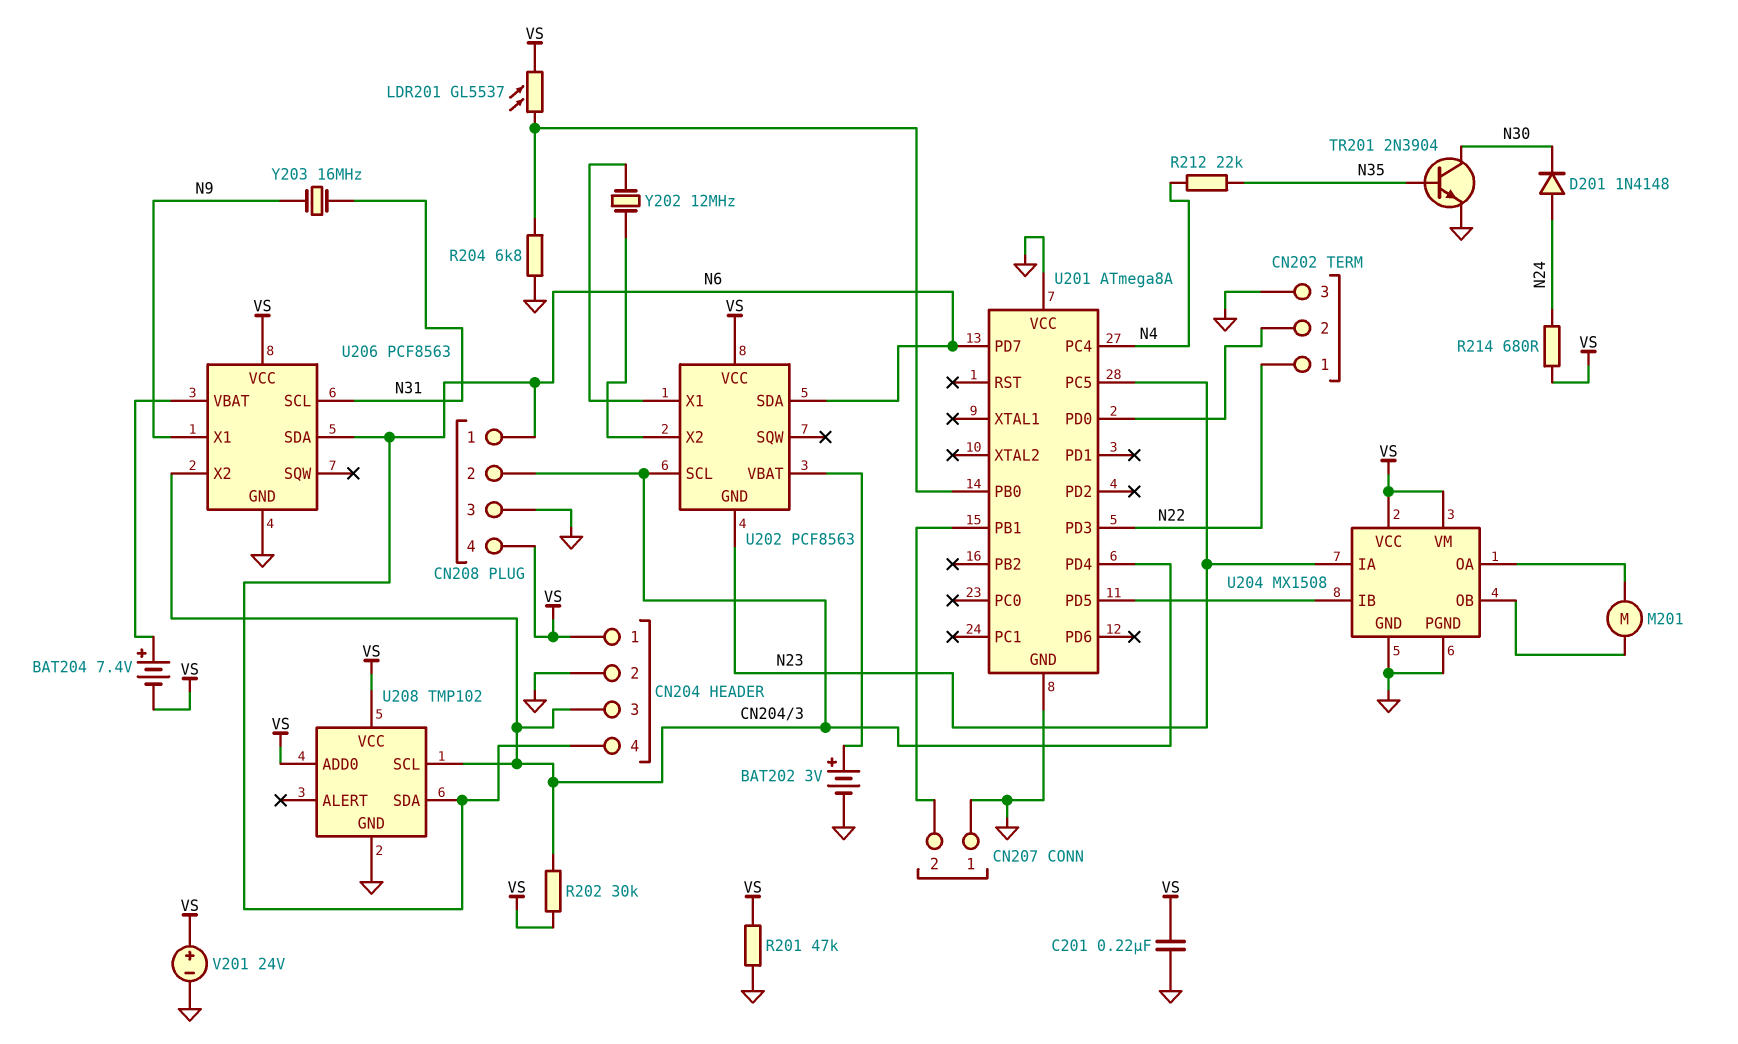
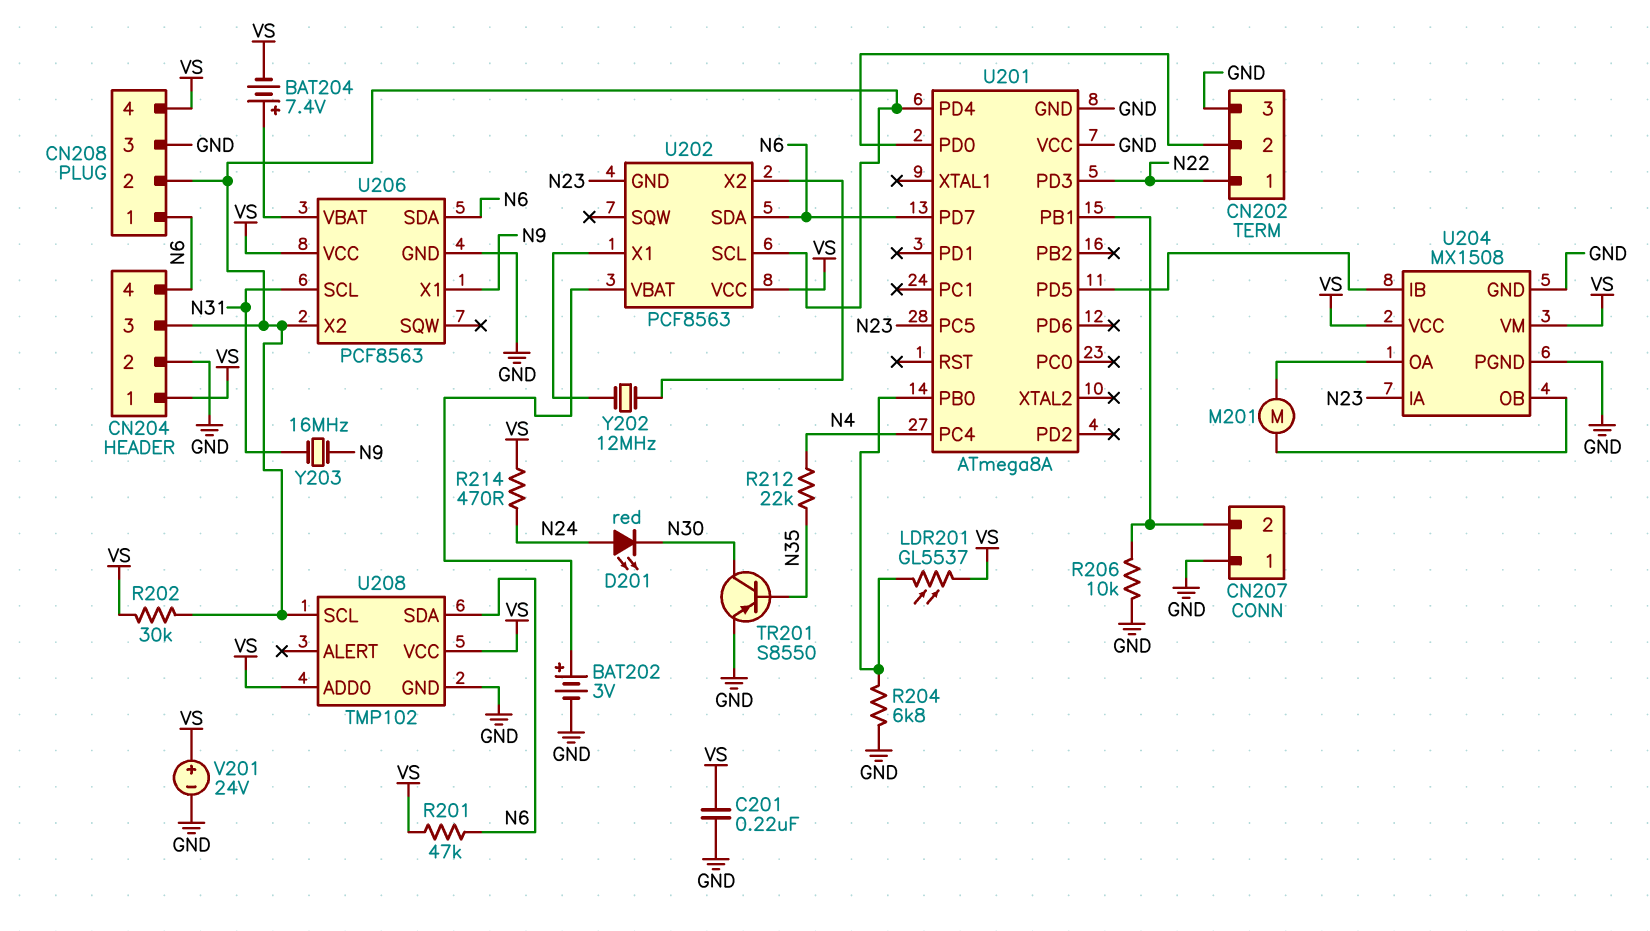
D201: diode 1N4148 (A N24, K N30) -> LED red (A N24, K N30)
R201: 47k (GND, VS) -> 47k (N6, VS)
R206: none -> 10k (CN207/2, GND)
R214: 680 (N24, VS) -> 470 (N24, VS)
TR201: NPN 2N3904 (B N35, C N30, E GND) -> PNP S8550 (B N35, C N30, E GND)

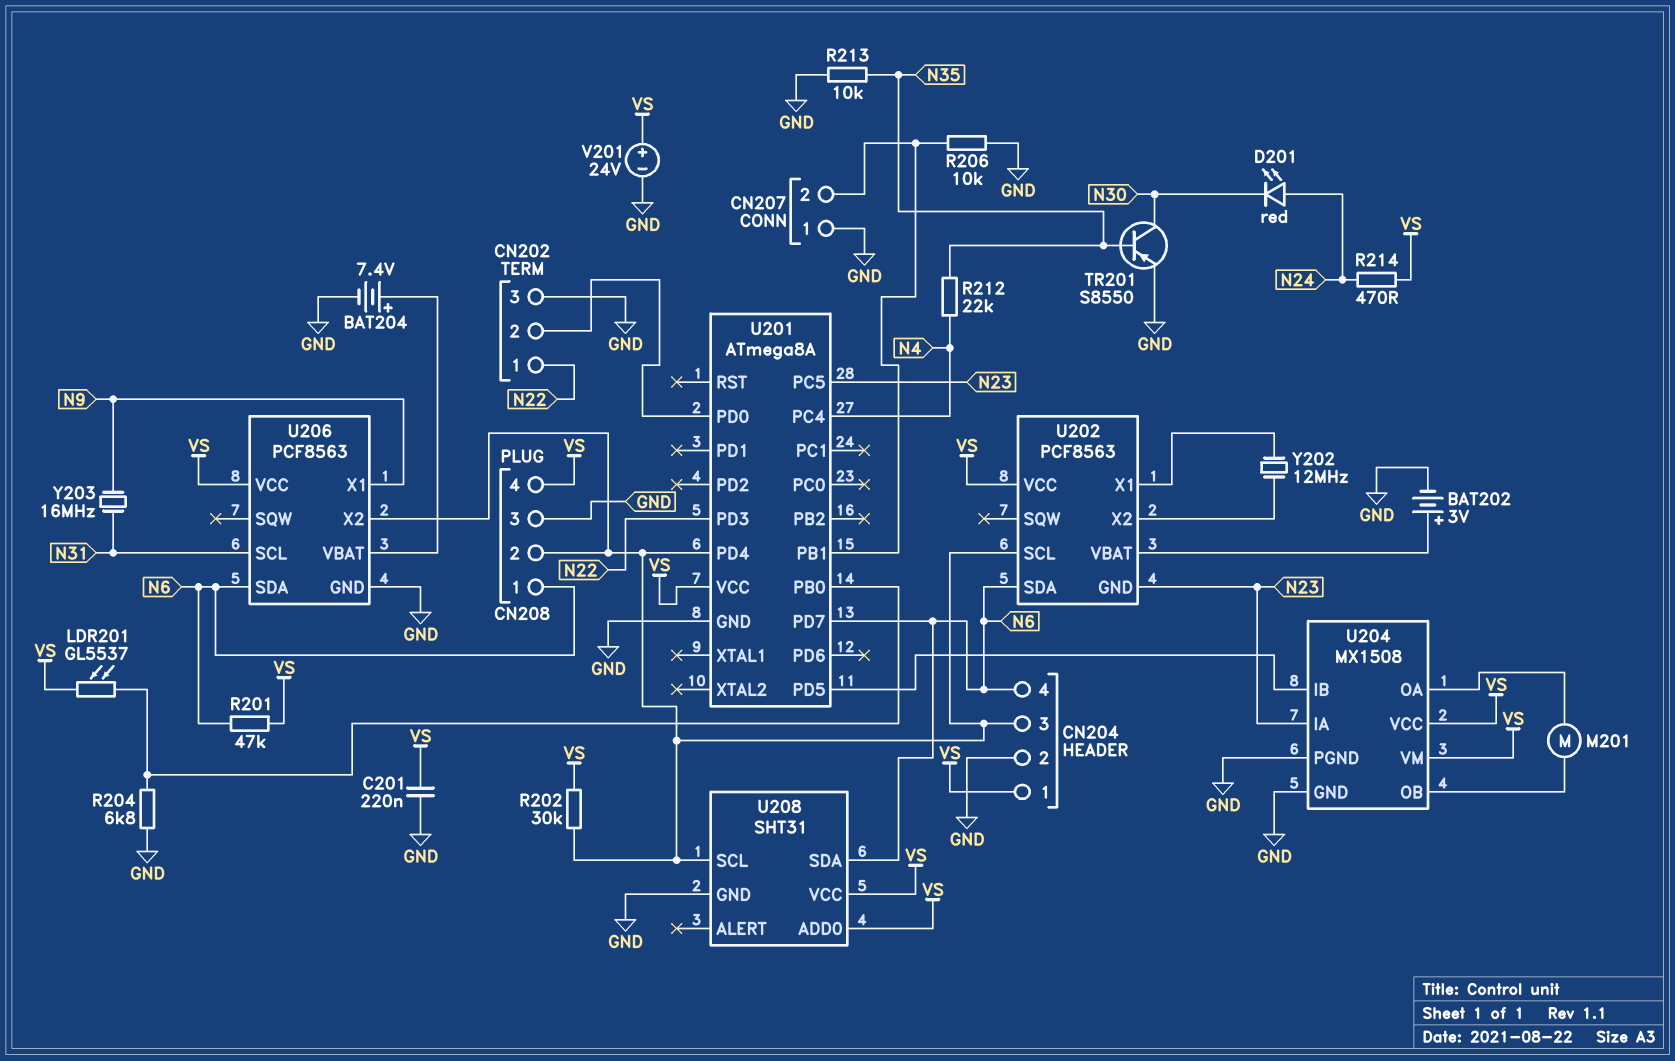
BAT204: 7.4V (plus U206/VBAT, minus VS) -> 7.4V (plus U206/VBAT, minus GND)
R213: none -> 10k (GND, N35)
U201 pin VCC: GND -> VS
U208: TMP102 -> SHT31

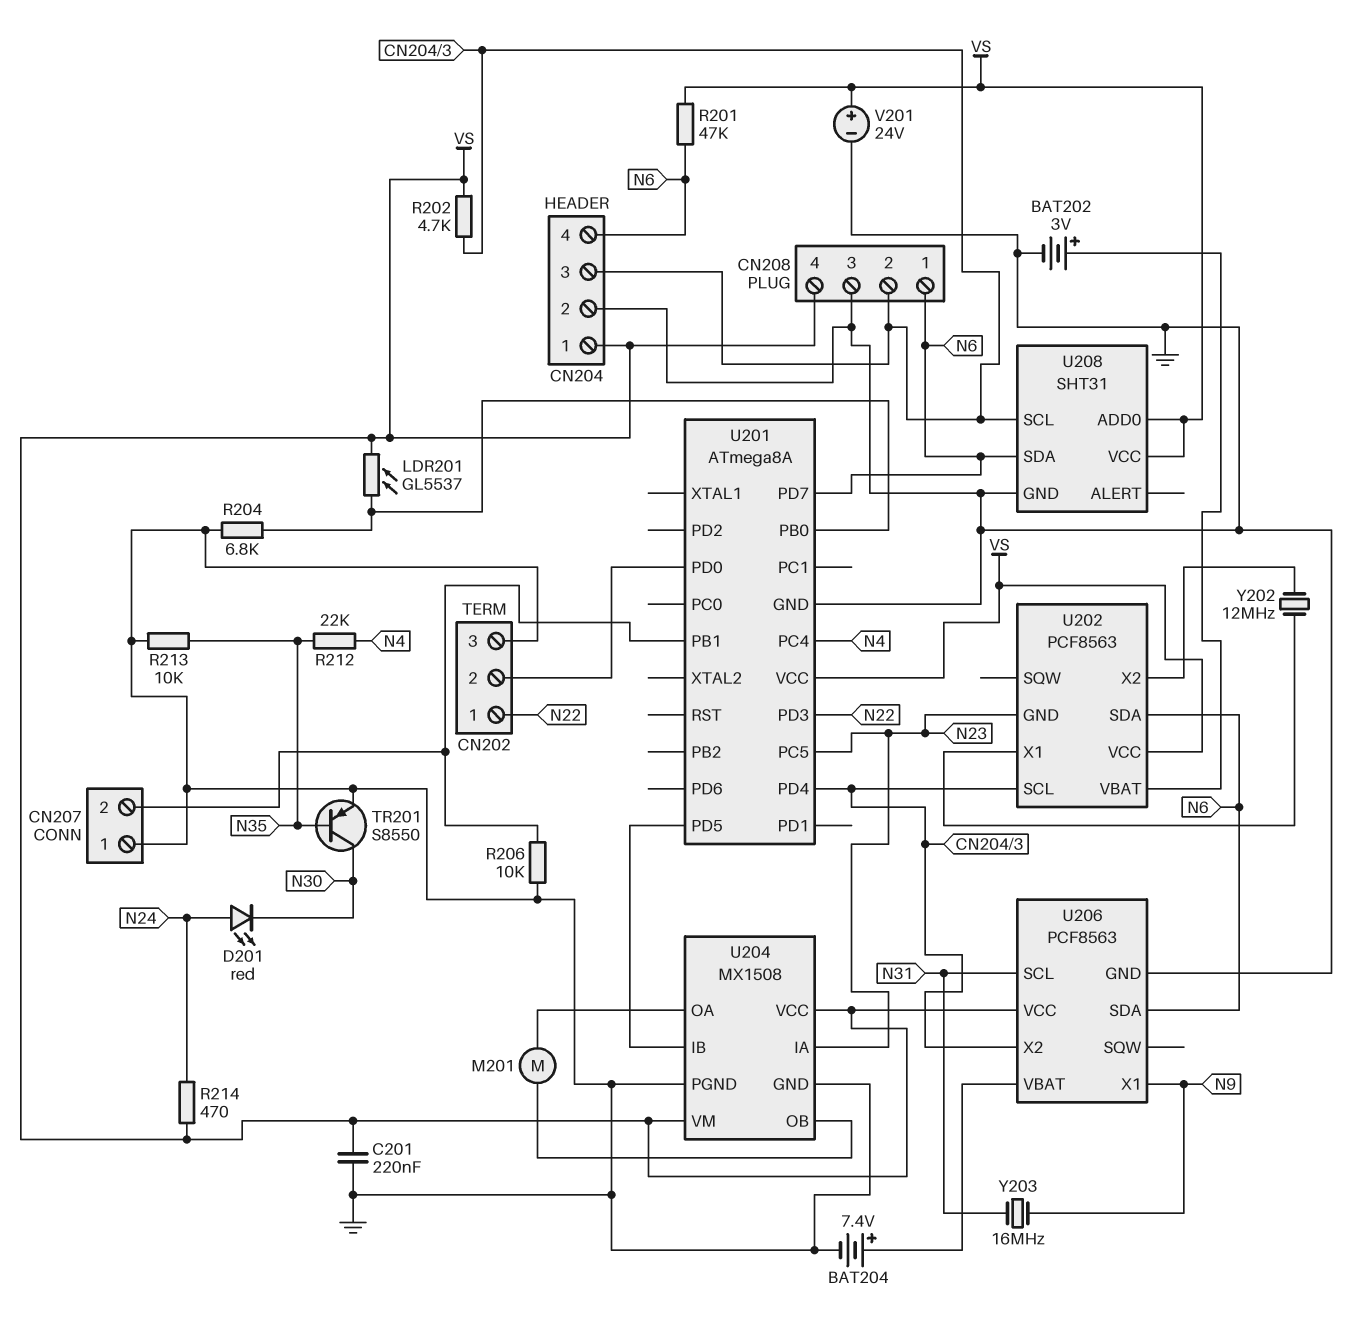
R202: 30k (CN204/3, VS) -> 4.7k (CN204/3, VS)

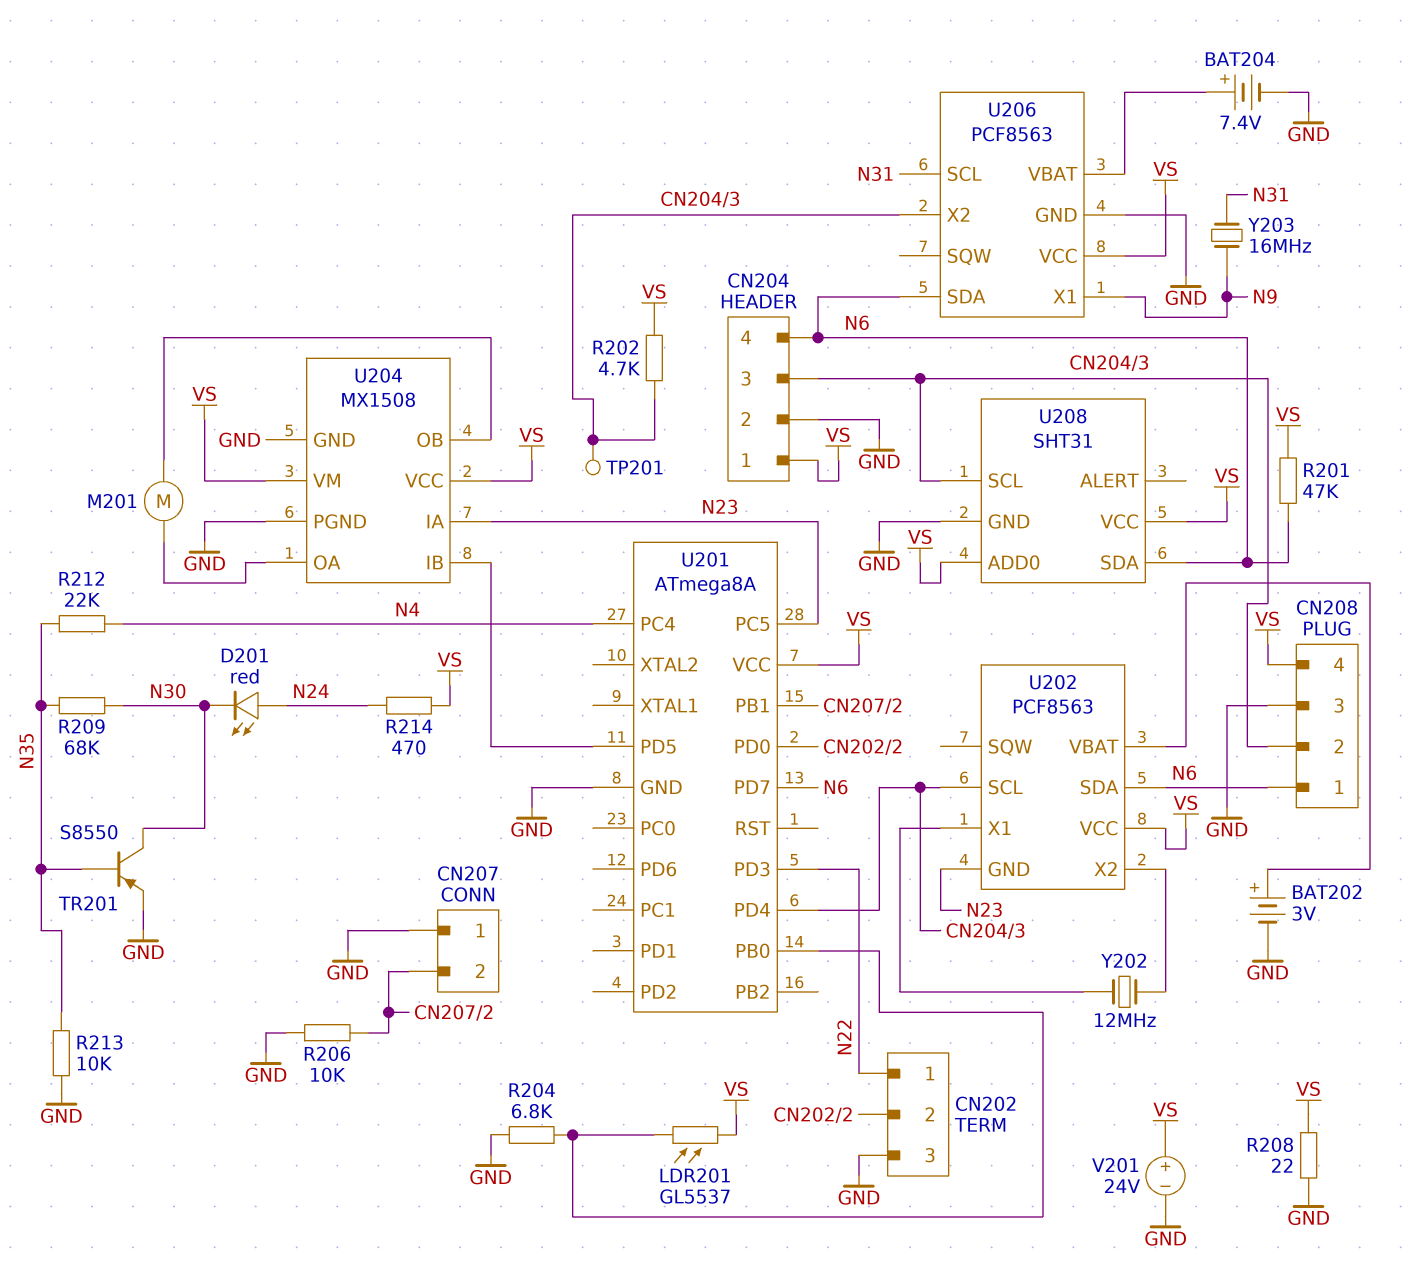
C201: 220nF (GND, VS) -> none
R208: none -> 22 (GND, VS)
R209: none -> 68k (N30, N35)
TP201: none -> test point (CN204/3)

